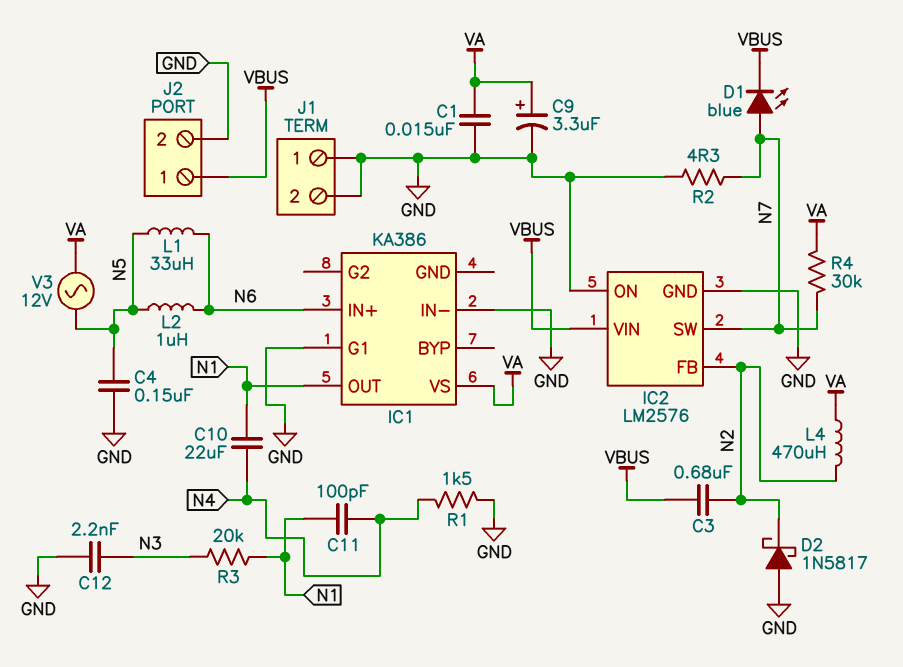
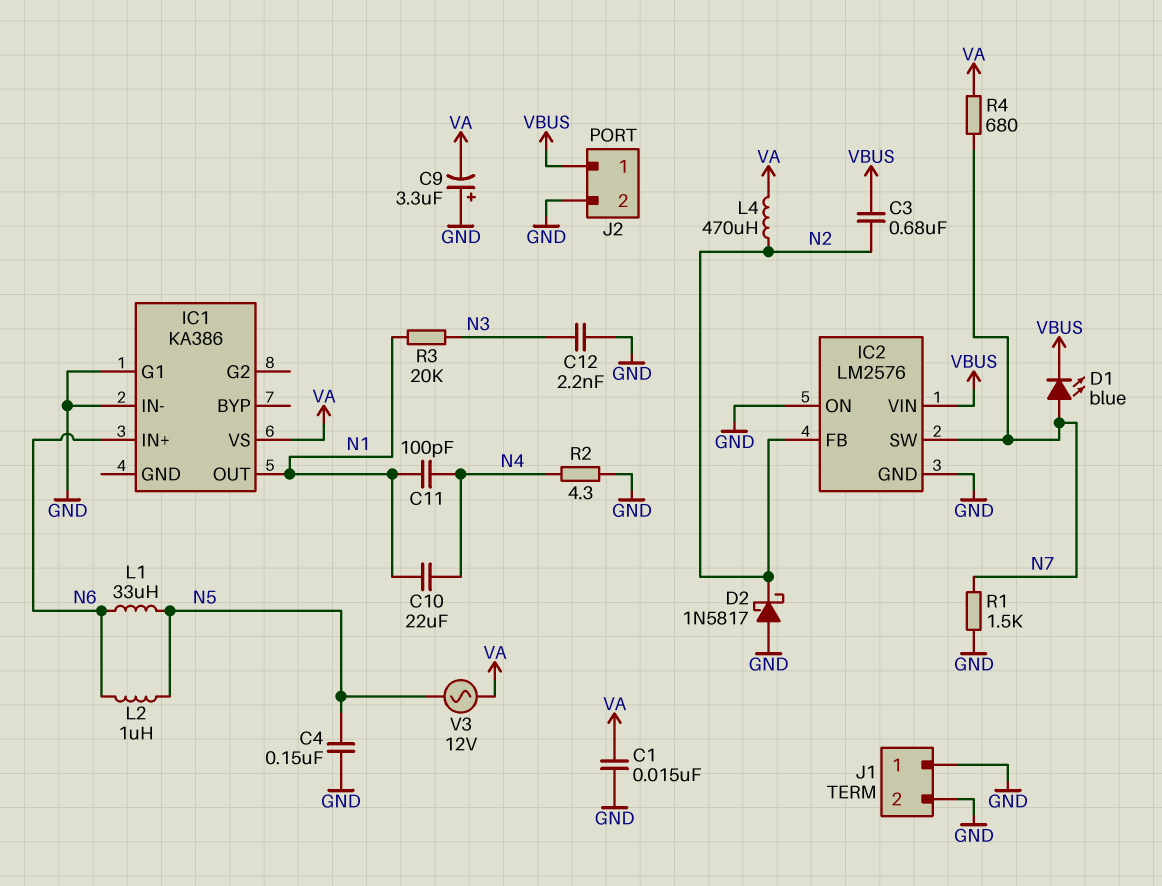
C9: 3.3uF (plus VA, minus GND) -> 3.3uF (plus GND, minus VA)
R1: 1.5k (GND, N4) -> 1.5k (GND, N7)
R2: 4.3 (GND, N7) -> 4.3 (GND, N4)
R4: 30k (N7, VA) -> 680 (N7, VA)

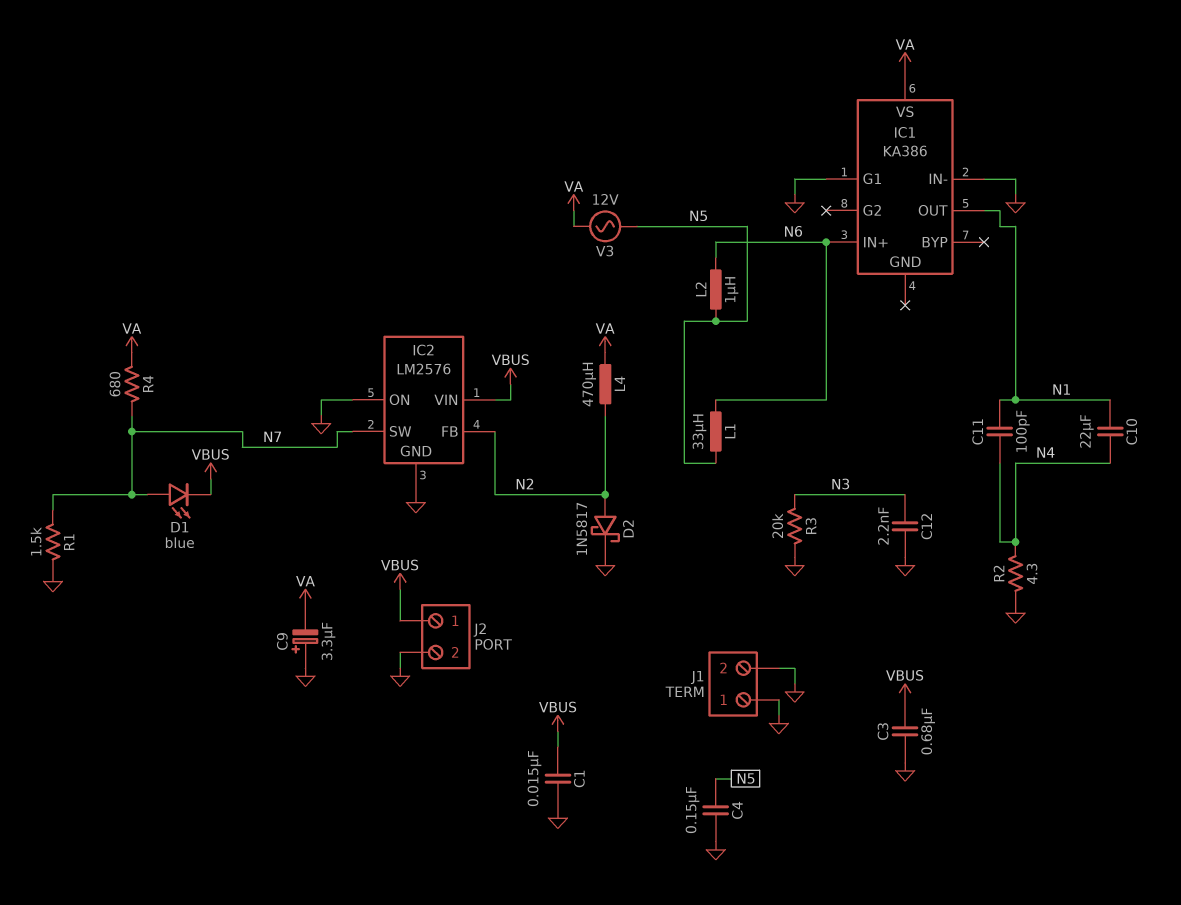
C1: 15nF (GND, VA) -> 15nF (GND, VBUS)
C3: 680nF (N2, VBUS) -> 680nF (GND, VBUS)
D2: schottky 1N5817 (A GND, K N2) -> schottky 1N5817 (A N2, K GND)
R3: 20k (N1, N3) -> 20k (GND, N3)

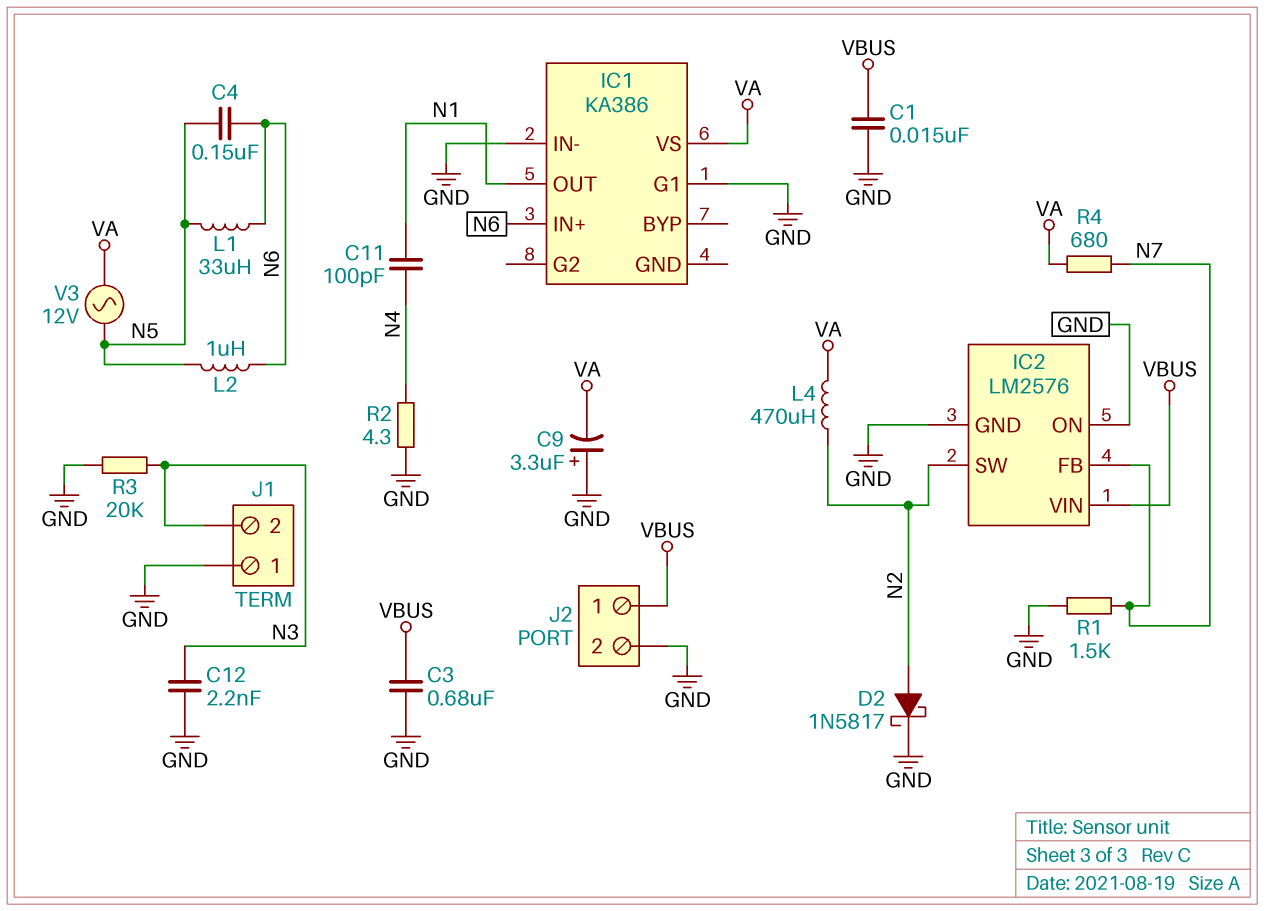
C4: 150nF (GND, N5) -> 150nF (N5, N6)
C10: 22uF (N1, N4) -> none
D1: LED blue (A N7, K VBUS) -> none
IC2 pin FB: N2 -> N7
IC2 pin SW: N7 -> N2
J1 pin 2: GND -> N3

